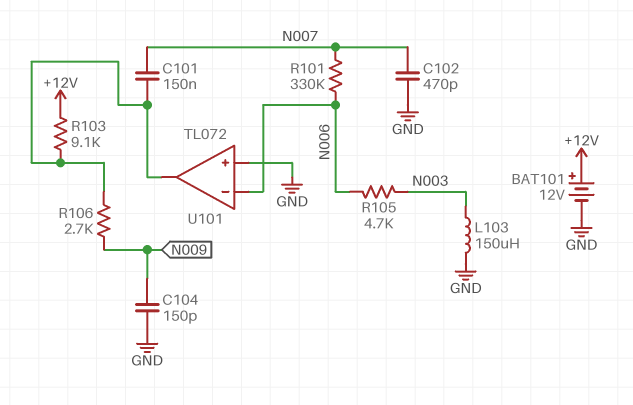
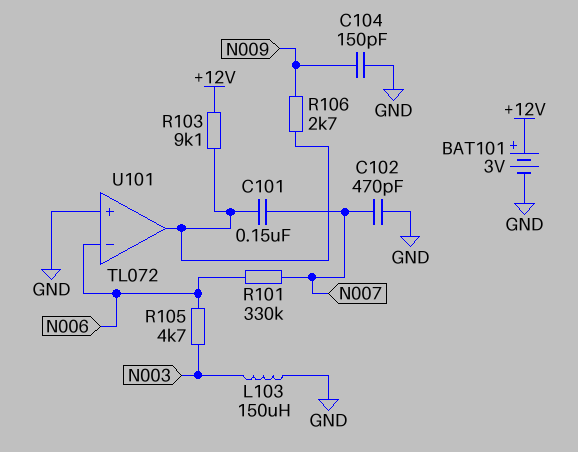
BAT101: 12V (plus +12V, minus GND) -> 3V (plus +12V, minus GND)

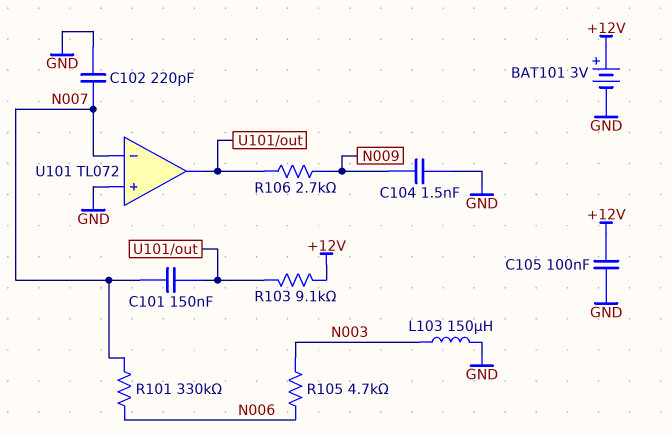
C102: 470pF (GND, N007) -> 220pF (GND, N007)
C104: 150pF (GND, N009) -> 1.5nF (GND, N009)
C105: none -> 100nF (+12V, GND)
U101 pin in-: N006 -> N007

